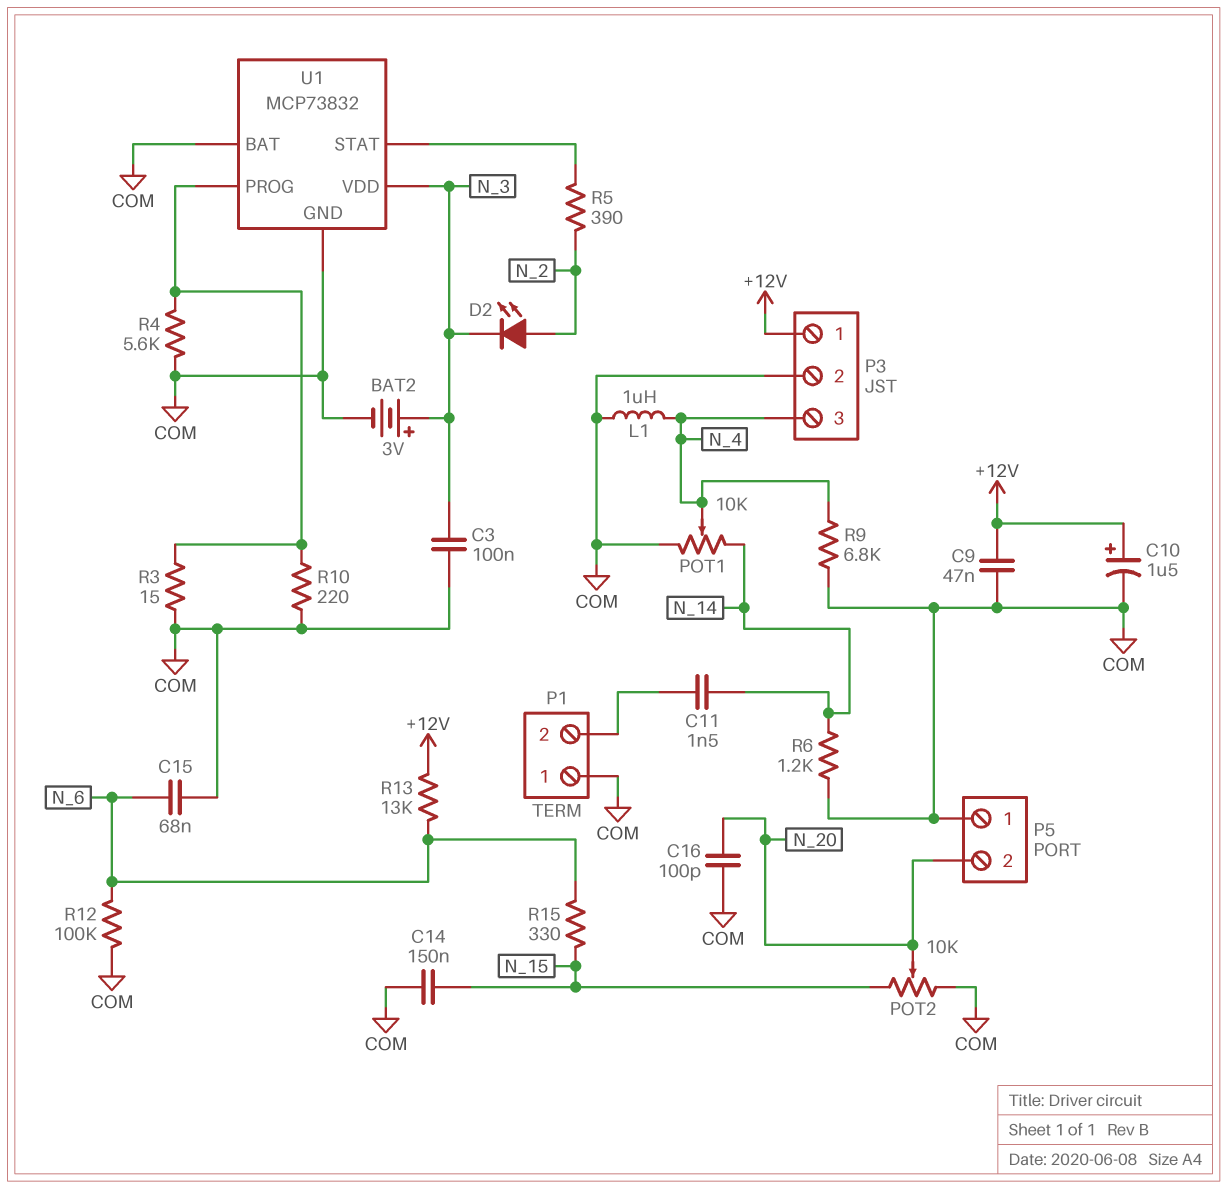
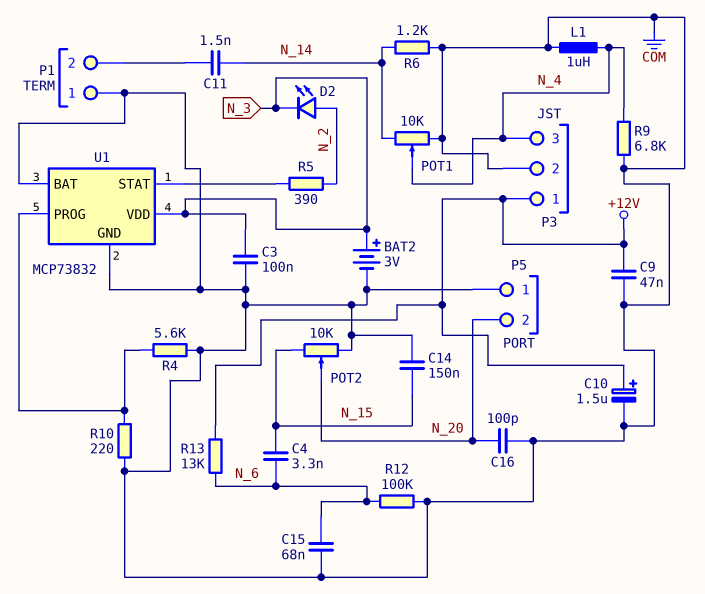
C4: none -> 3.3nF (N_6, N_15)
R3: 15 (COM, U1/PROG) -> none
R15: 330 (N_6, N_15) -> none

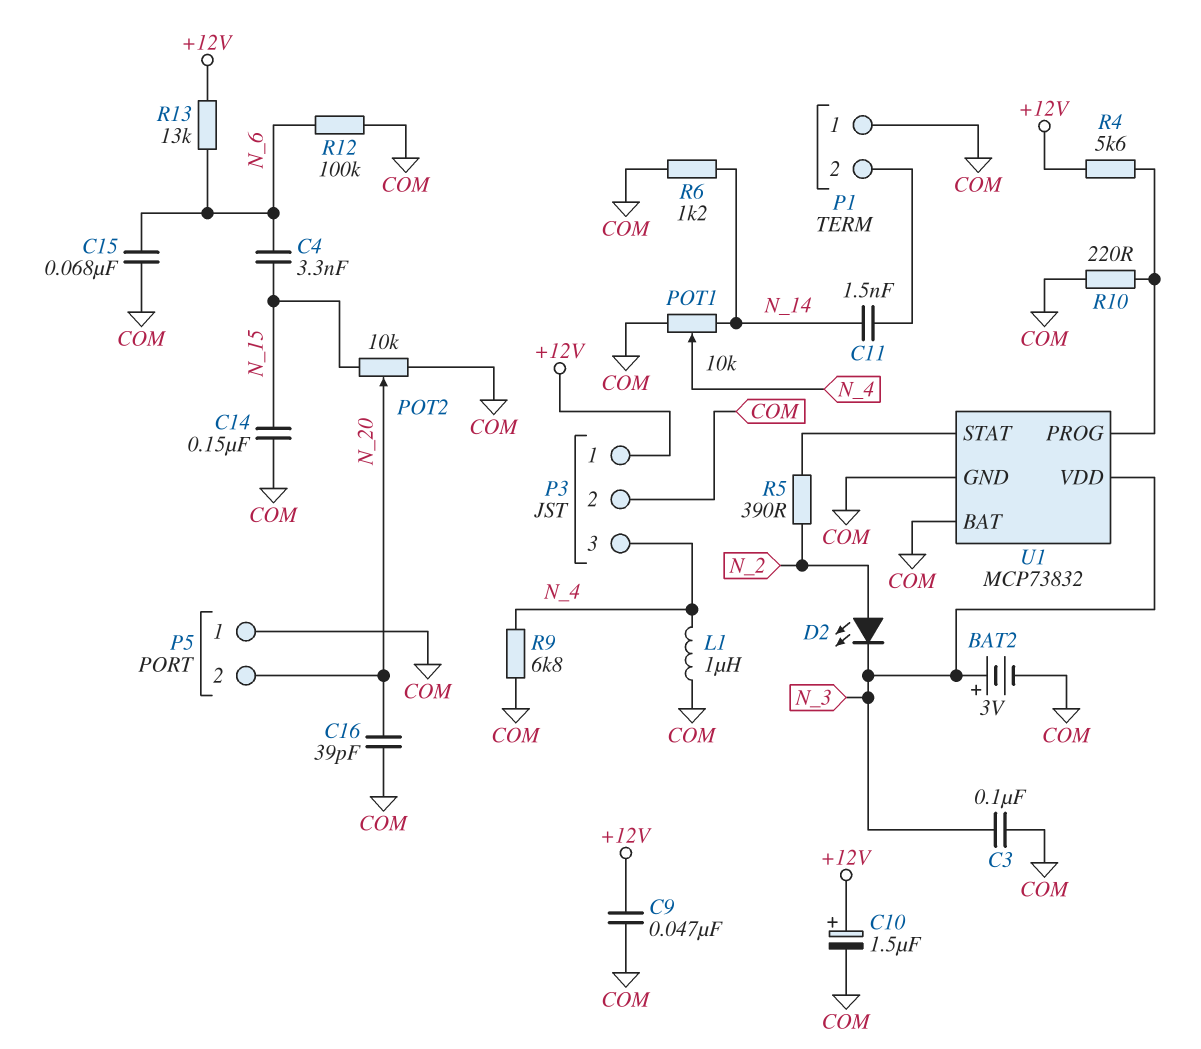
C16: 100pF (COM, N_20) -> 39pF (COM, N_20)
R4: 5.6k (COM, U1/PROG) -> 5.6k (+12V, U1/PROG)

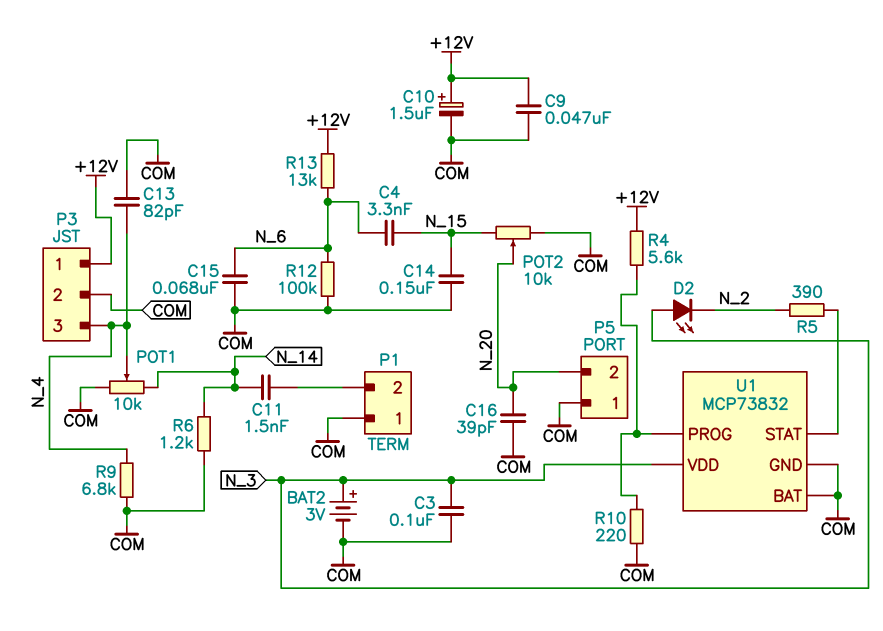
C13: none -> 82pF (COM, N_4)
D2: LED (A N_2, K N_3) -> LED (A N_3, K N_2)
L1: 1uH (COM, N_4) -> none

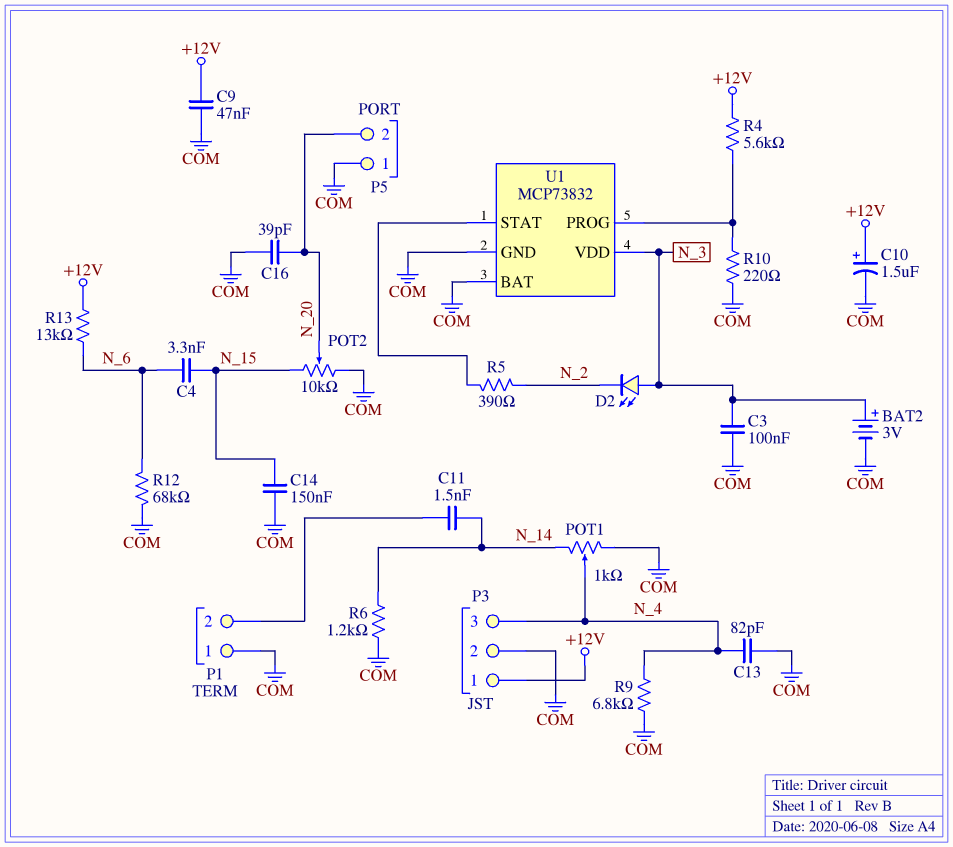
C15: 68nF (COM, N_6) -> none
POT1: 10k (COM, N_14, wiper N_4) -> 1k (COM, N_14, wiper N_4)
R12: 100k (COM, N_6) -> 68k (COM, N_6)

